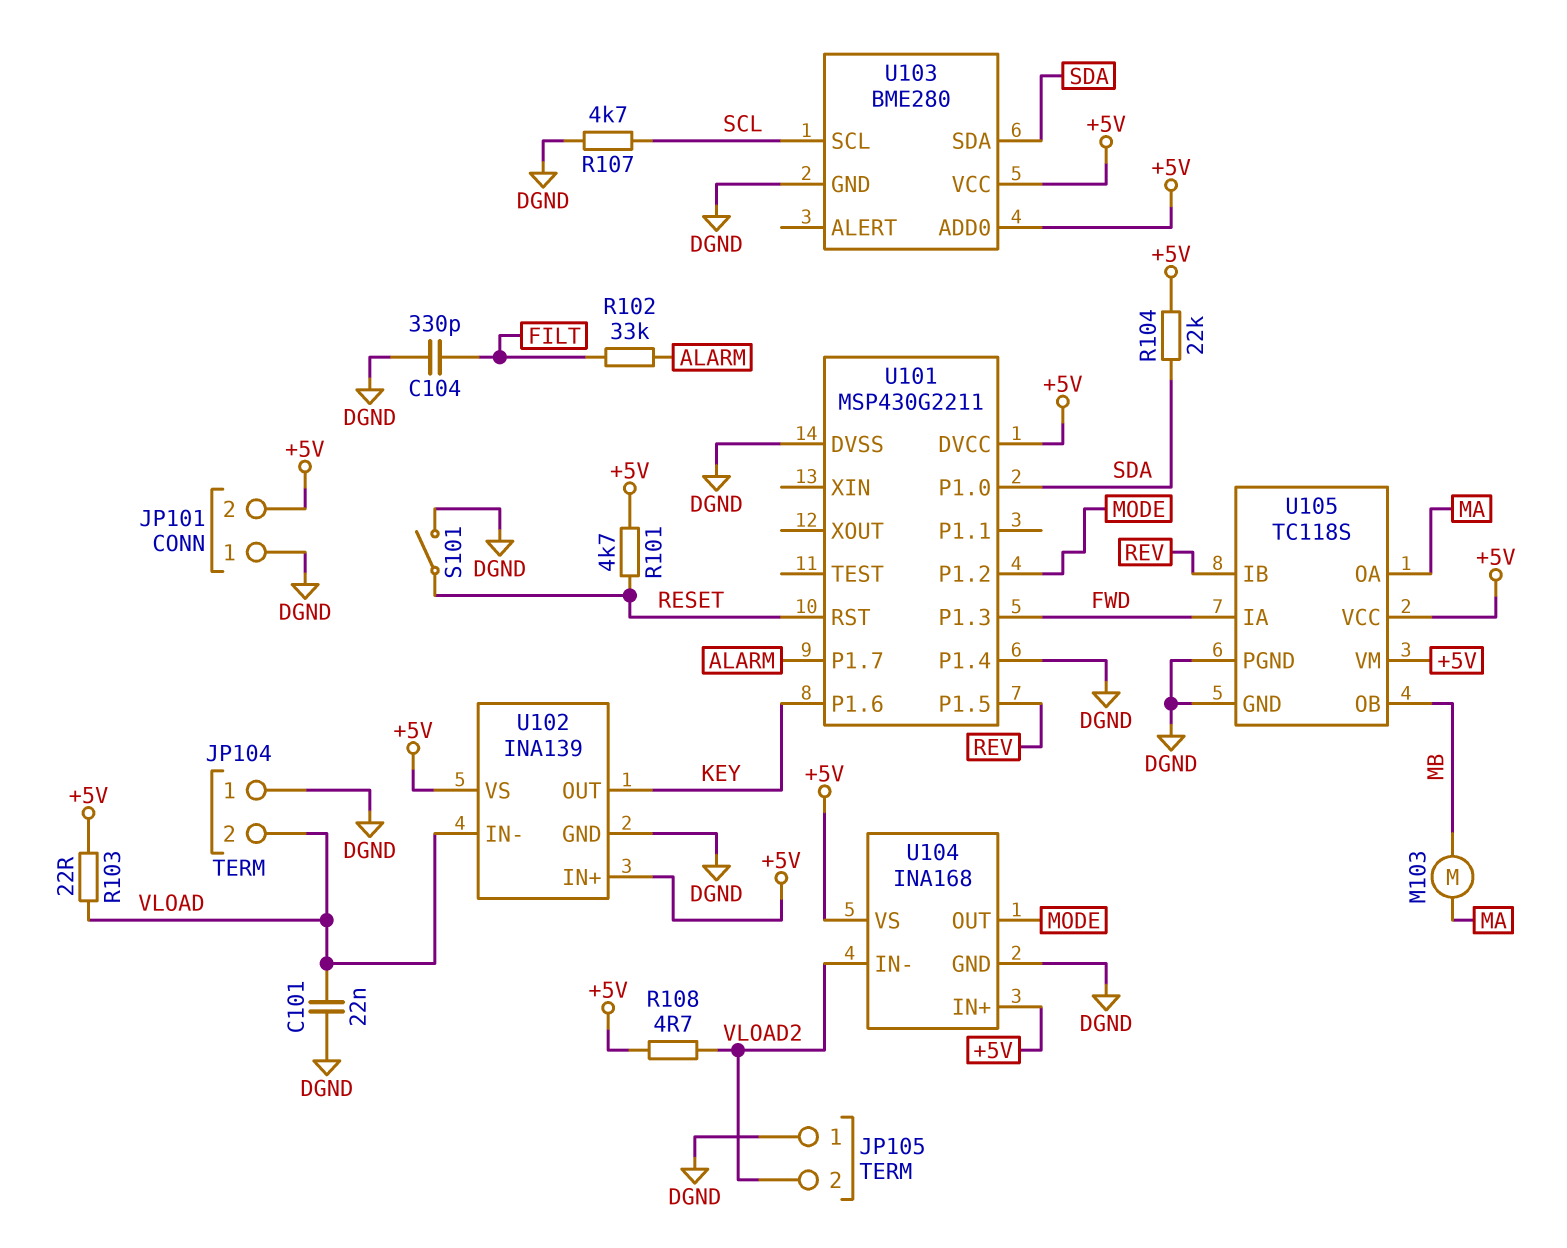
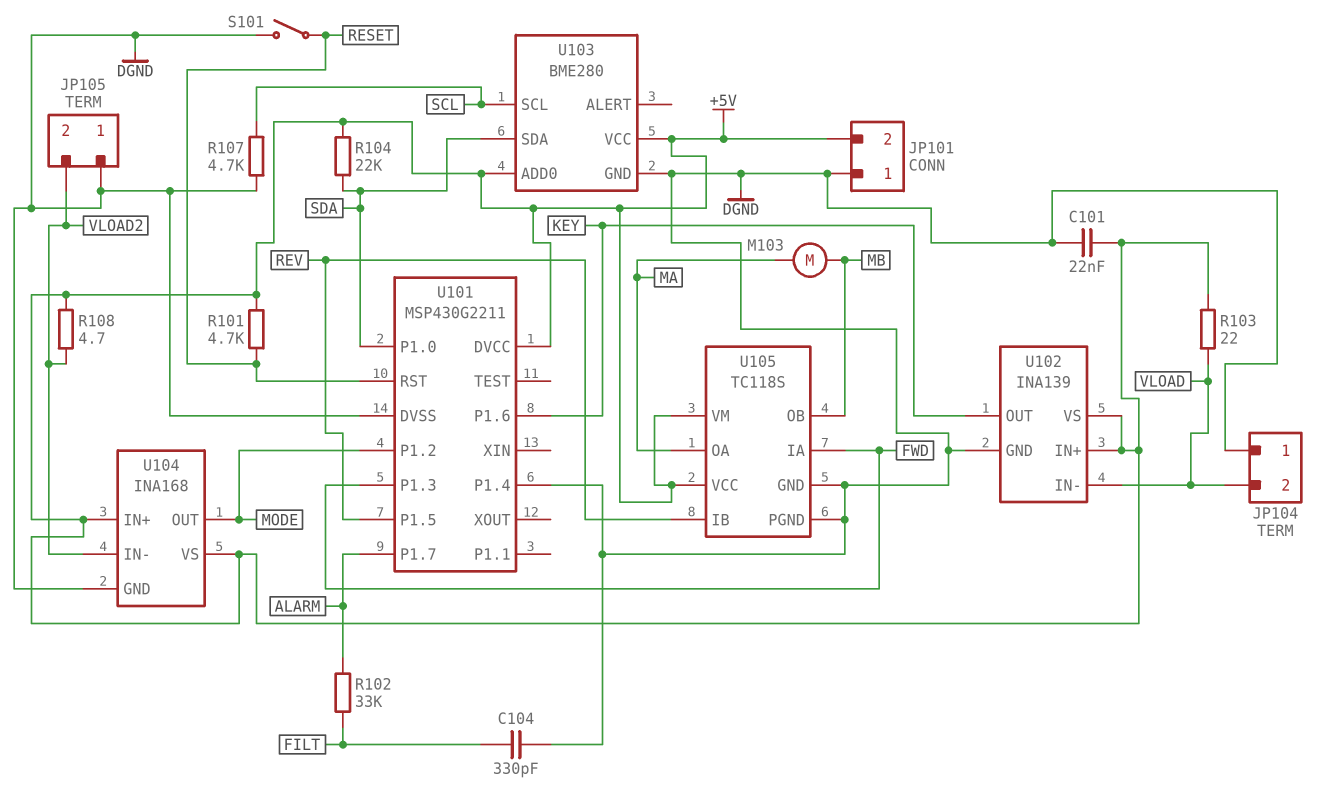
C101: 22nF (DGND, VLOAD) -> 22nF (+5V, DGND)

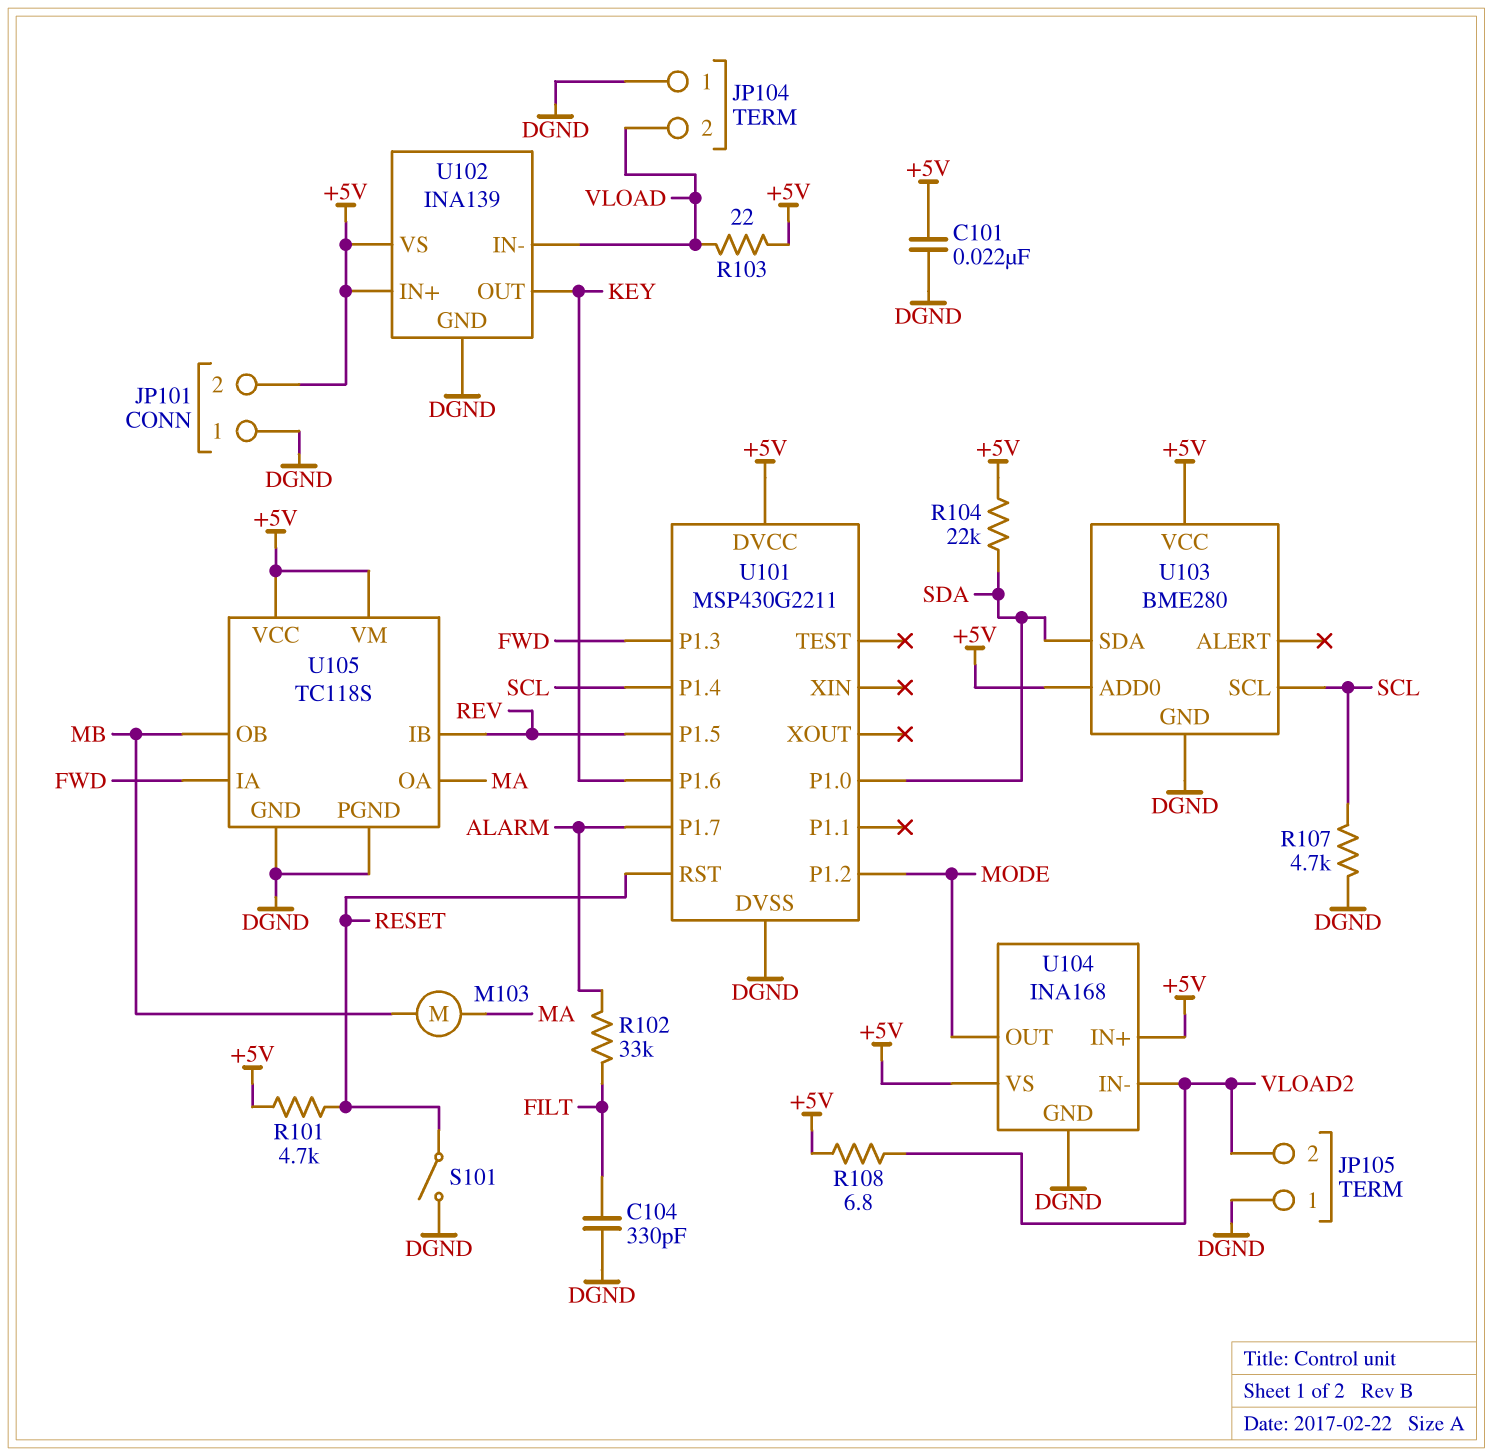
R108: 4.7 (+5V, VLOAD2) -> 6.8 (+5V, VLOAD2)
U101 pin P1.4: DGND -> SCL

